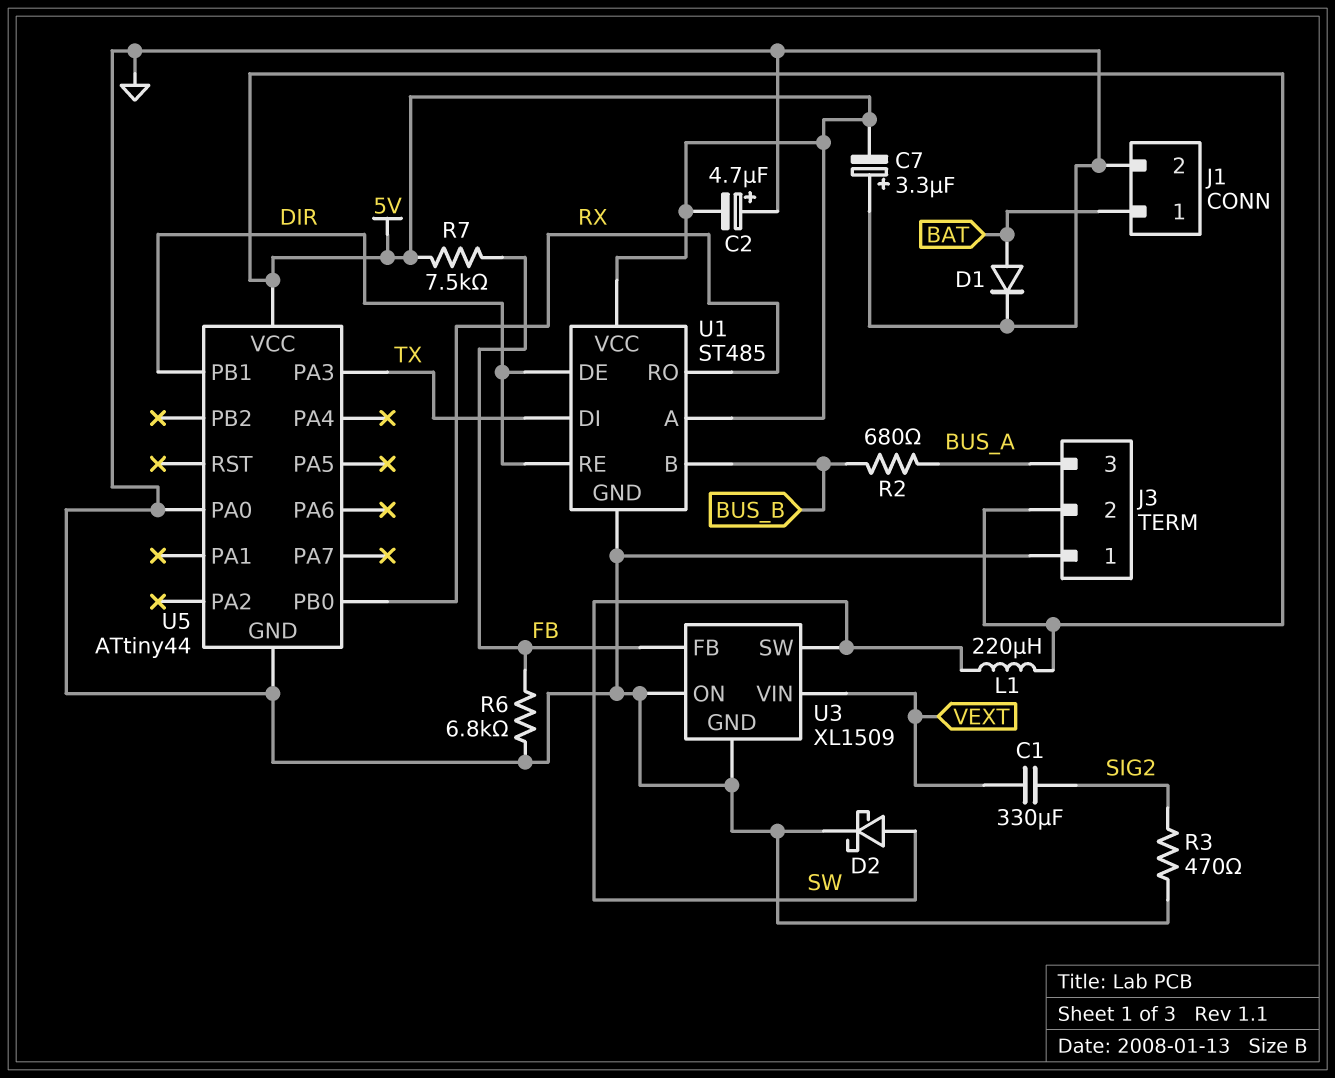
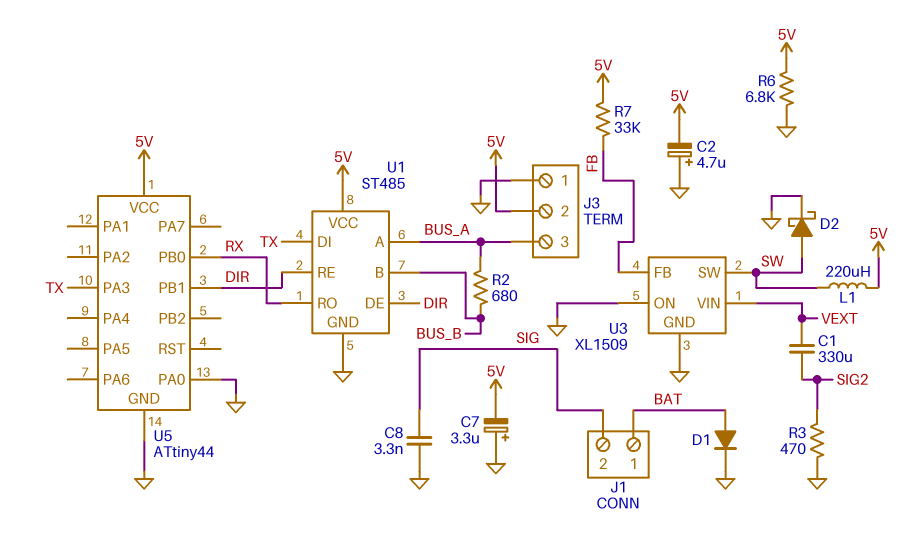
C8: none -> 3.3nF (GND, SIG)
J1 pin 2: GND -> SIG
R6: 6.8k (FB, GND) -> 6.8k (5V, GND)
R7: 7.5k (5V, FB) -> 33k (5V, FB)
U1 pin A: 5V -> BUS_A

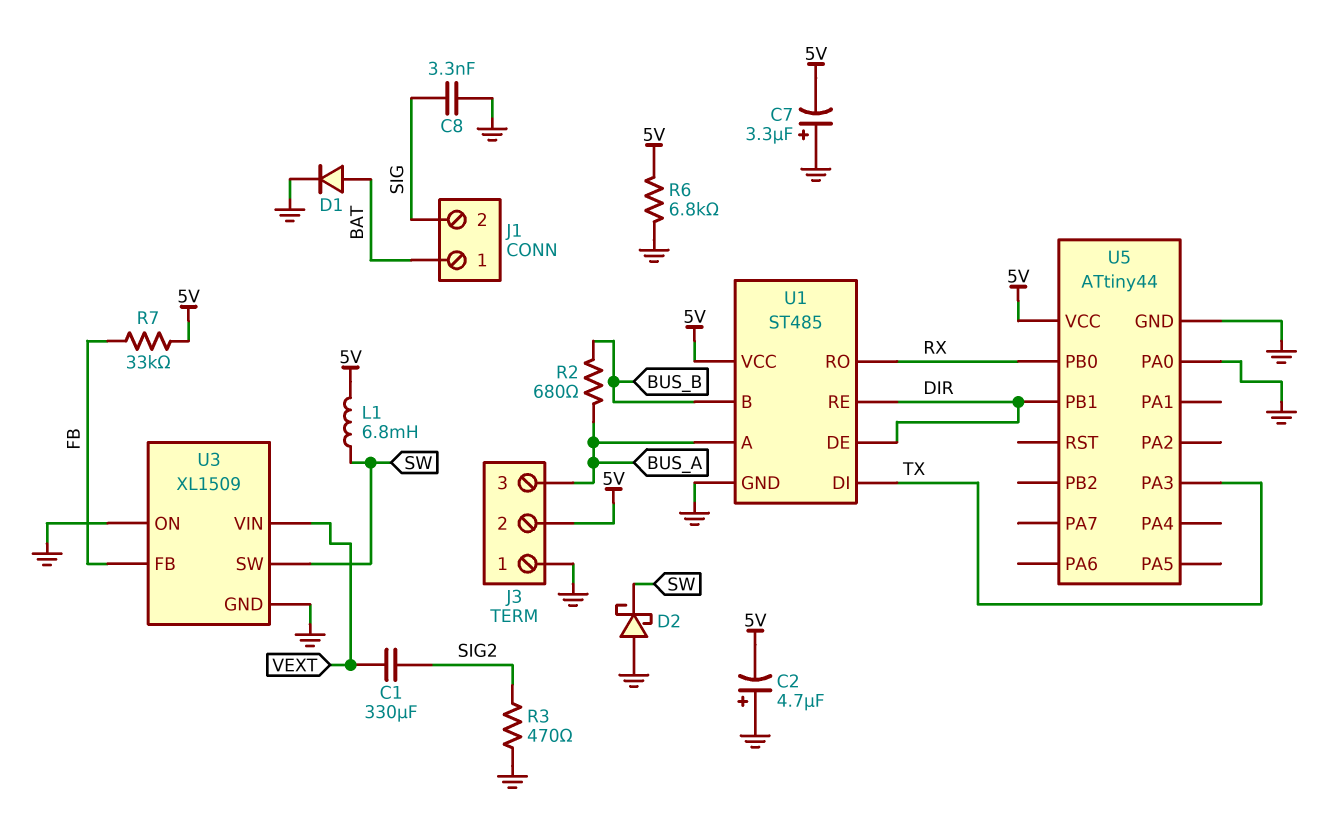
D2: schottky (A SW, K GND) -> schottky (A GND, K SW)
L1: 220uH (5V, SW) -> 6.8mH (5V, SW)

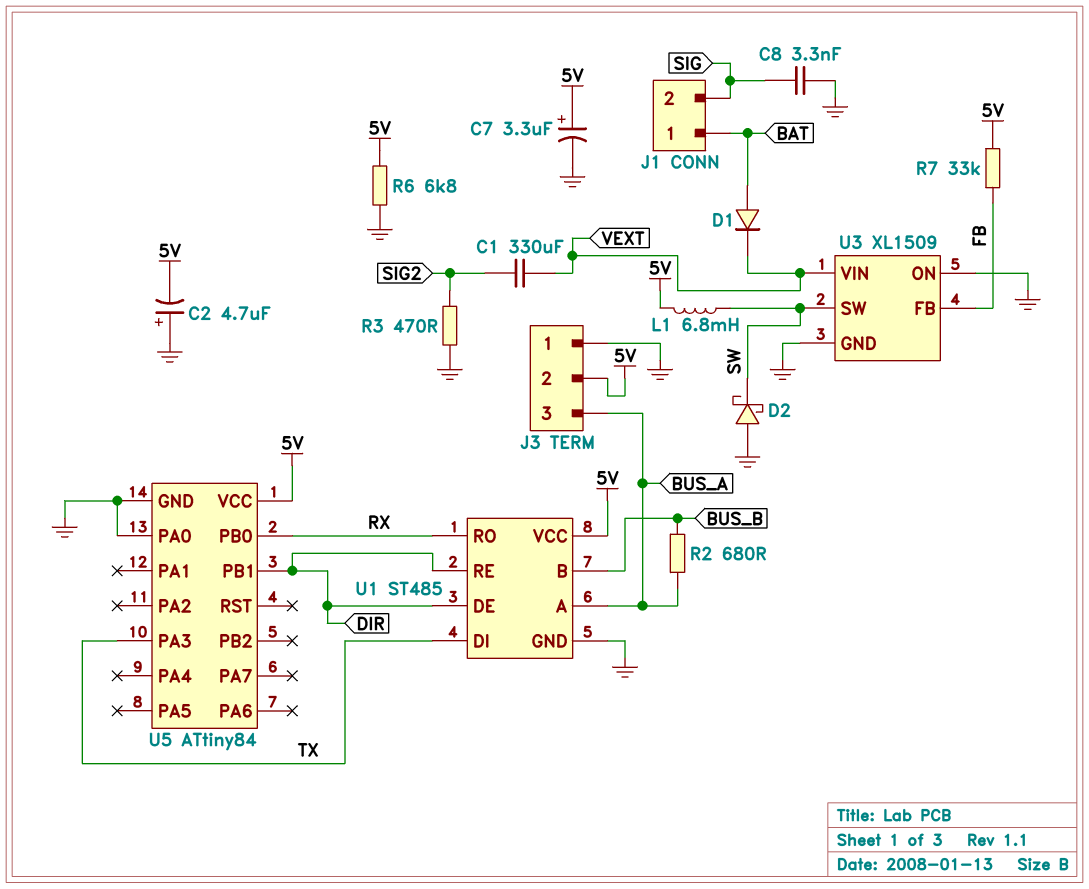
C7: 3.3uF (plus GND, minus 5V) -> 3.3uF (plus 5V, minus GND)
D1: diode (A BAT, K GND) -> diode (A BAT, K VEXT)
U5: ATtiny44 -> ATtiny84

